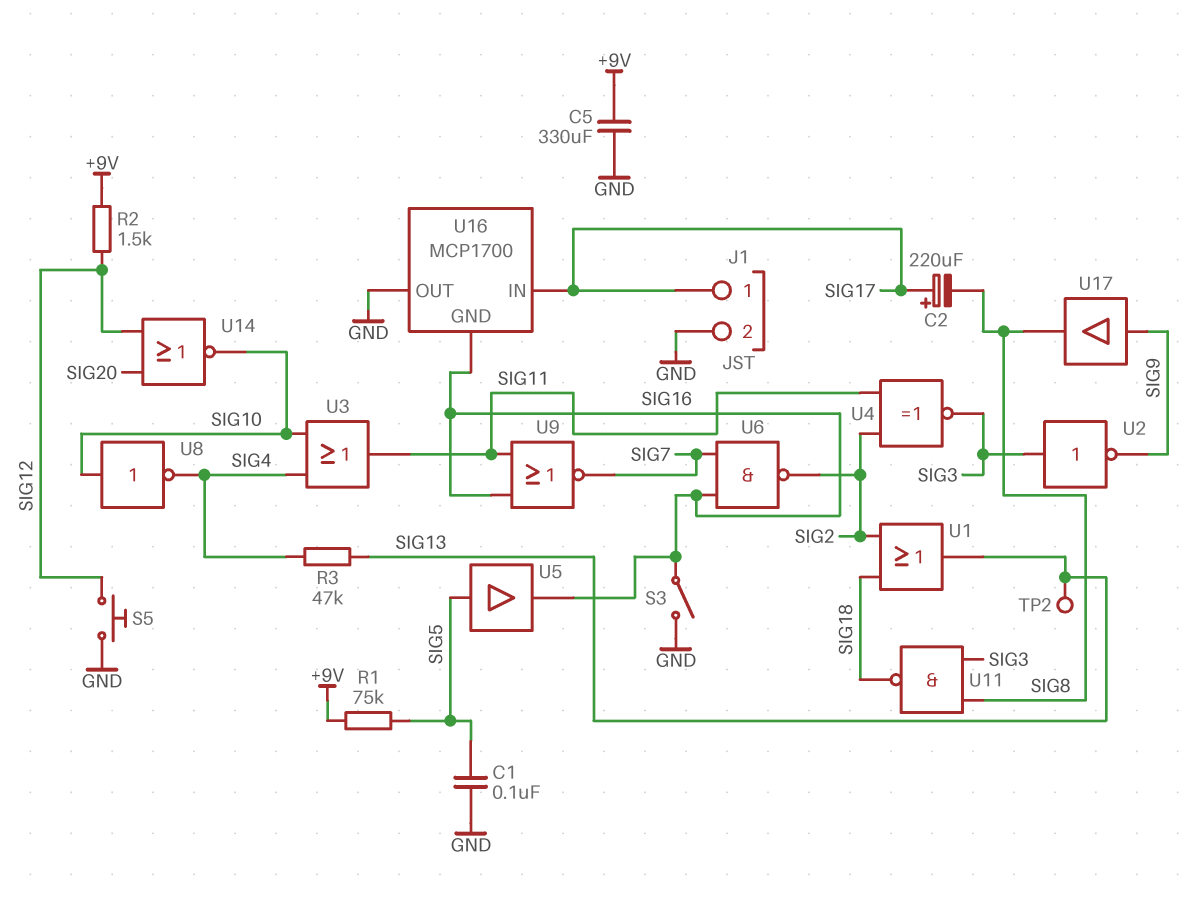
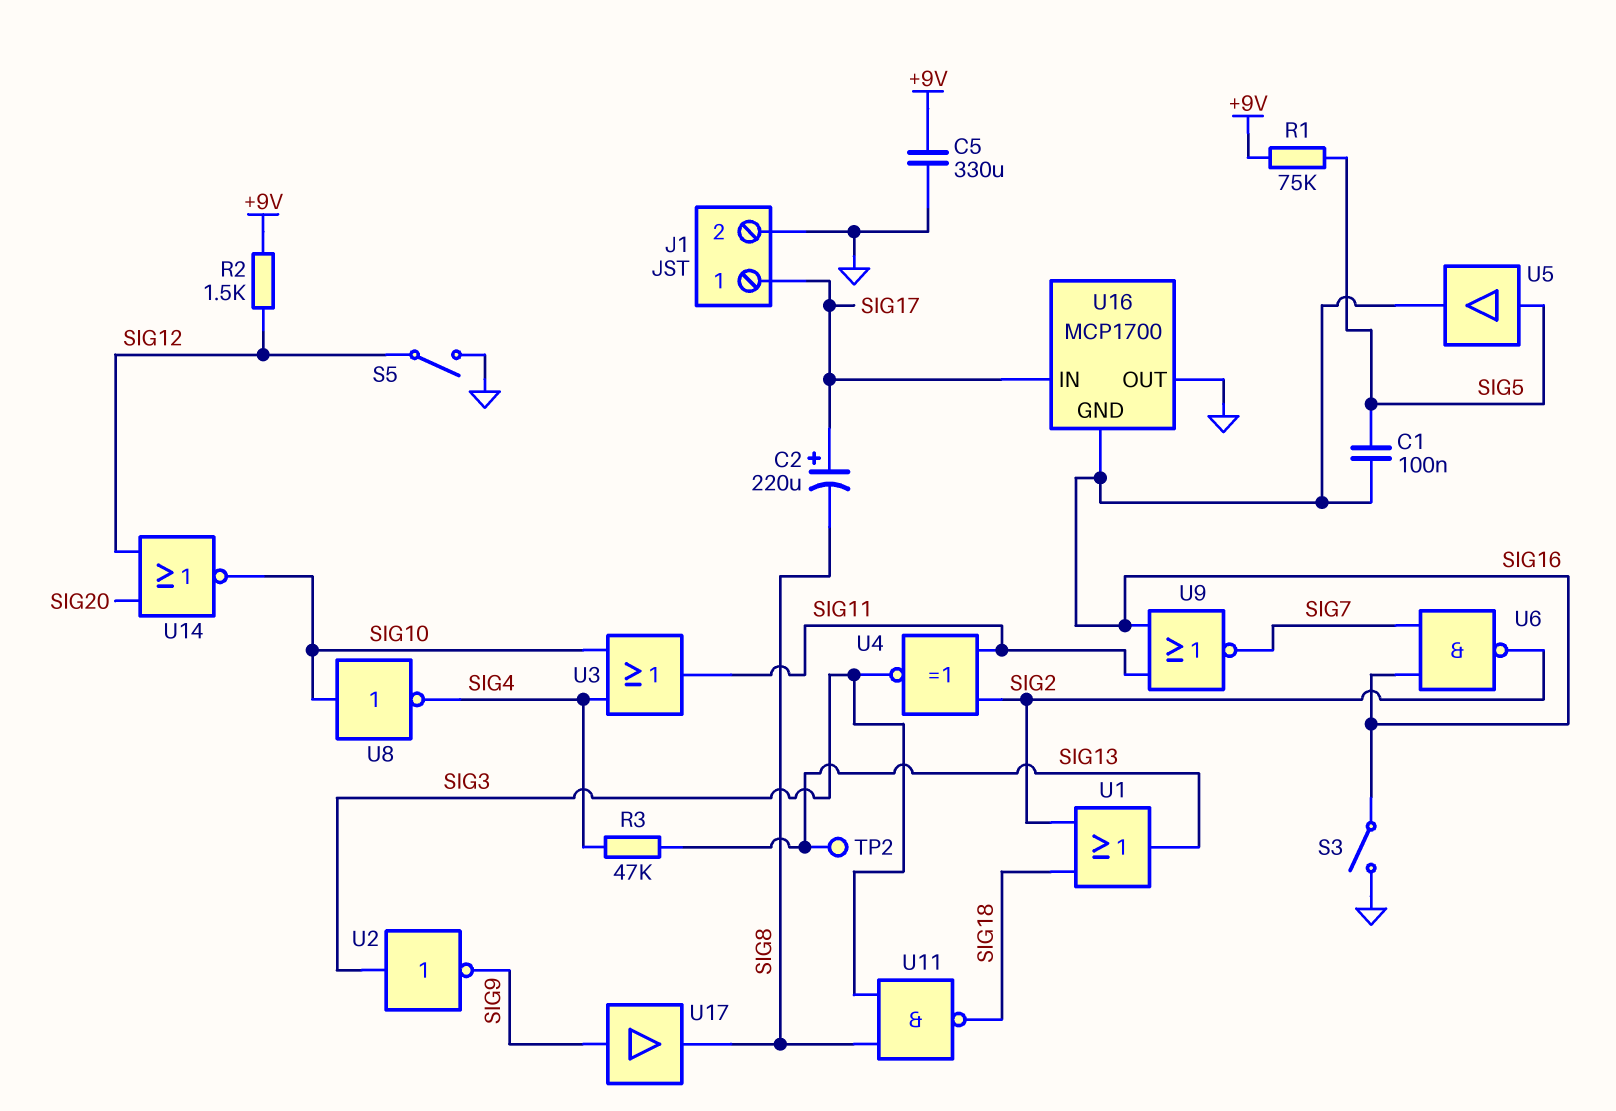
C1: 100nF (GND, SIG5) -> 100nF (SIG5, SIG16)
S5: button (GND, SIG12) -> switch (GND, SIG12)

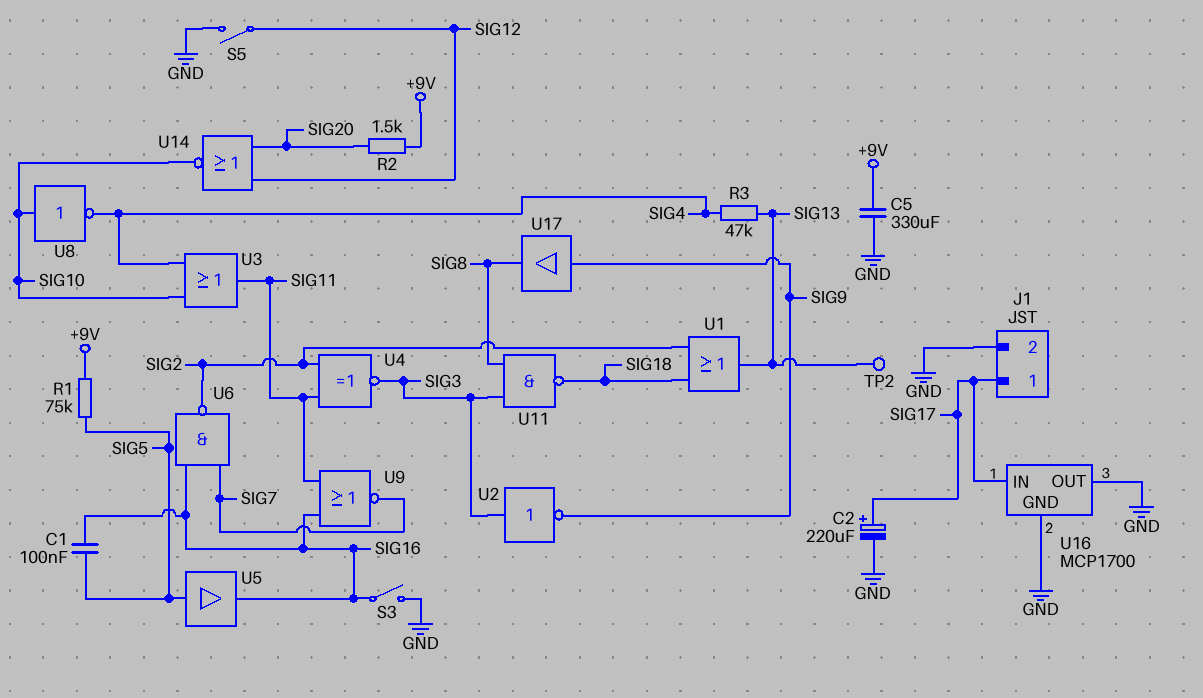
C2: 220uF (plus SIG17, minus SIG8) -> 220uF (plus SIG17, minus GND)
R2: 1.5k (+9V, SIG12) -> 1.5k (+9V, SIG20)
U16 pin GND: SIG16 -> GND

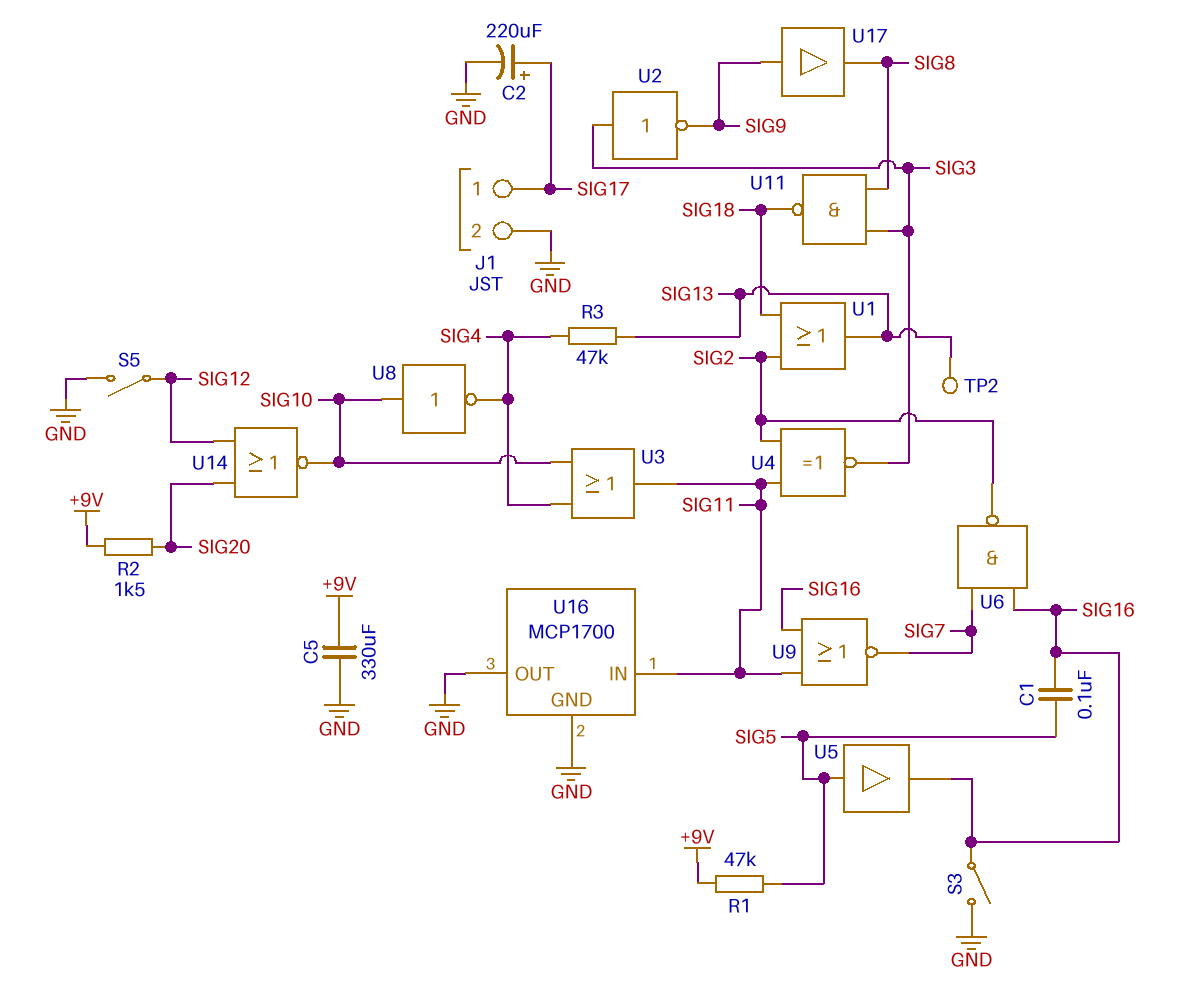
R1: 75k (+9V, SIG5) -> 47k (+9V, SIG5)
U16 pin IN: SIG17 -> SIG11

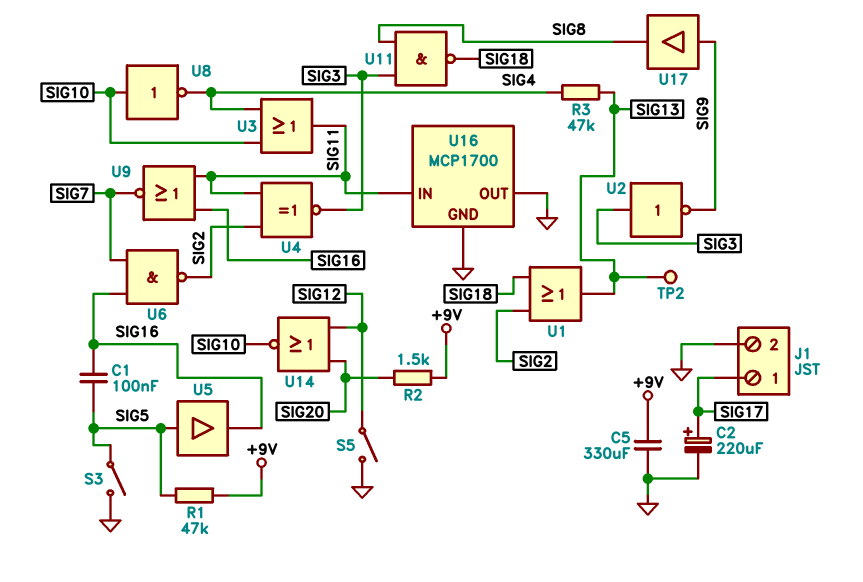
S3: switch (GND, SIG16) -> switch (GND, SIG5)

